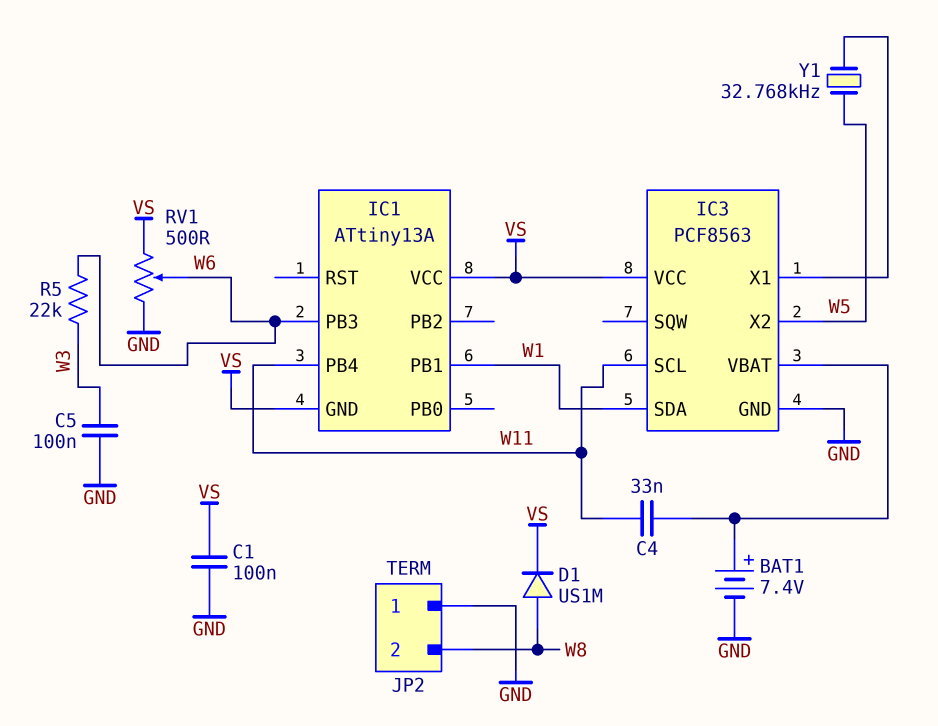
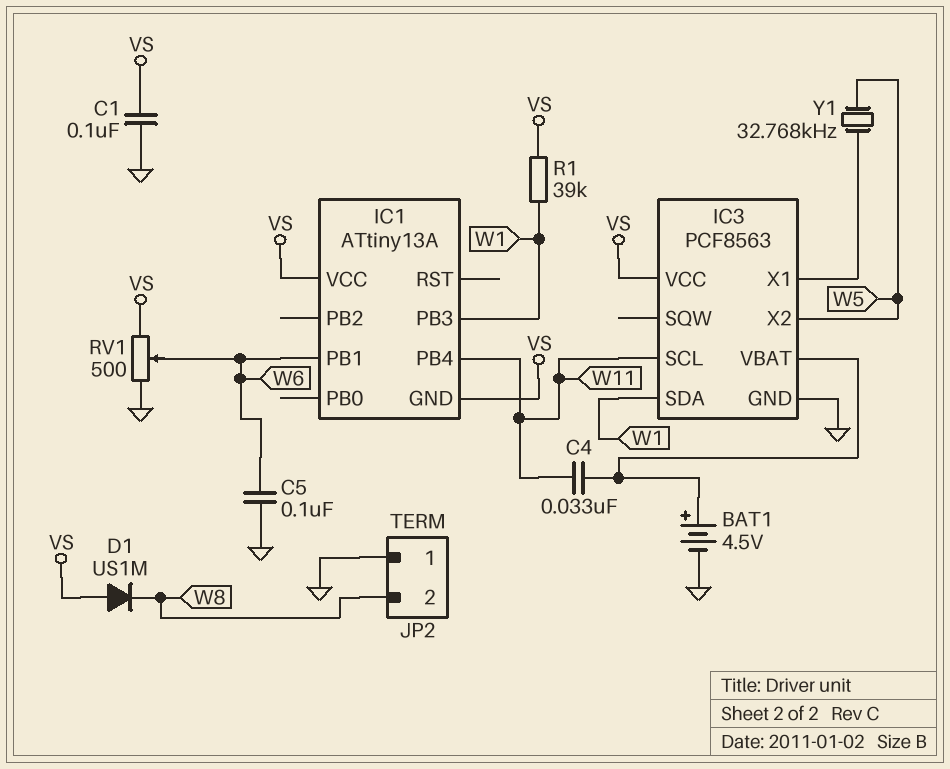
BAT1: 7.4V (plus IC3/VBAT, minus GND) -> 4.5V (plus IC3/VBAT, minus GND)
C5: 100nF (GND, W3) -> 100nF (GND, W6)
D1: diode US1M (A W8, K VS) -> diode US1M (A VS, K W8)
IC1 pin PB1: W1 -> W6
IC1 pin PB3: W6 -> W1
R1: none -> 39k (VS, W1)
R5: 22k (W3, W6) -> none

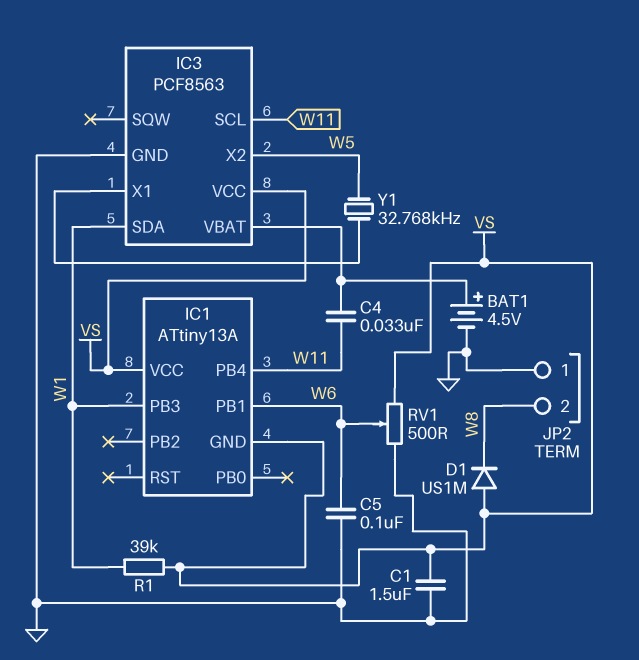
C1: 100nF (GND, VS) -> 1.5uF (GND, VS)

